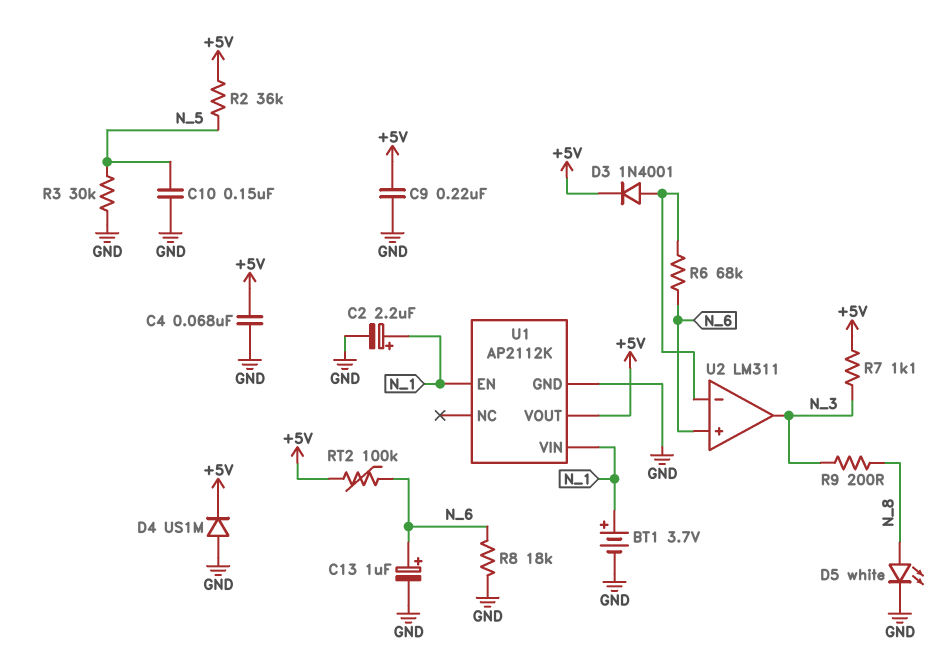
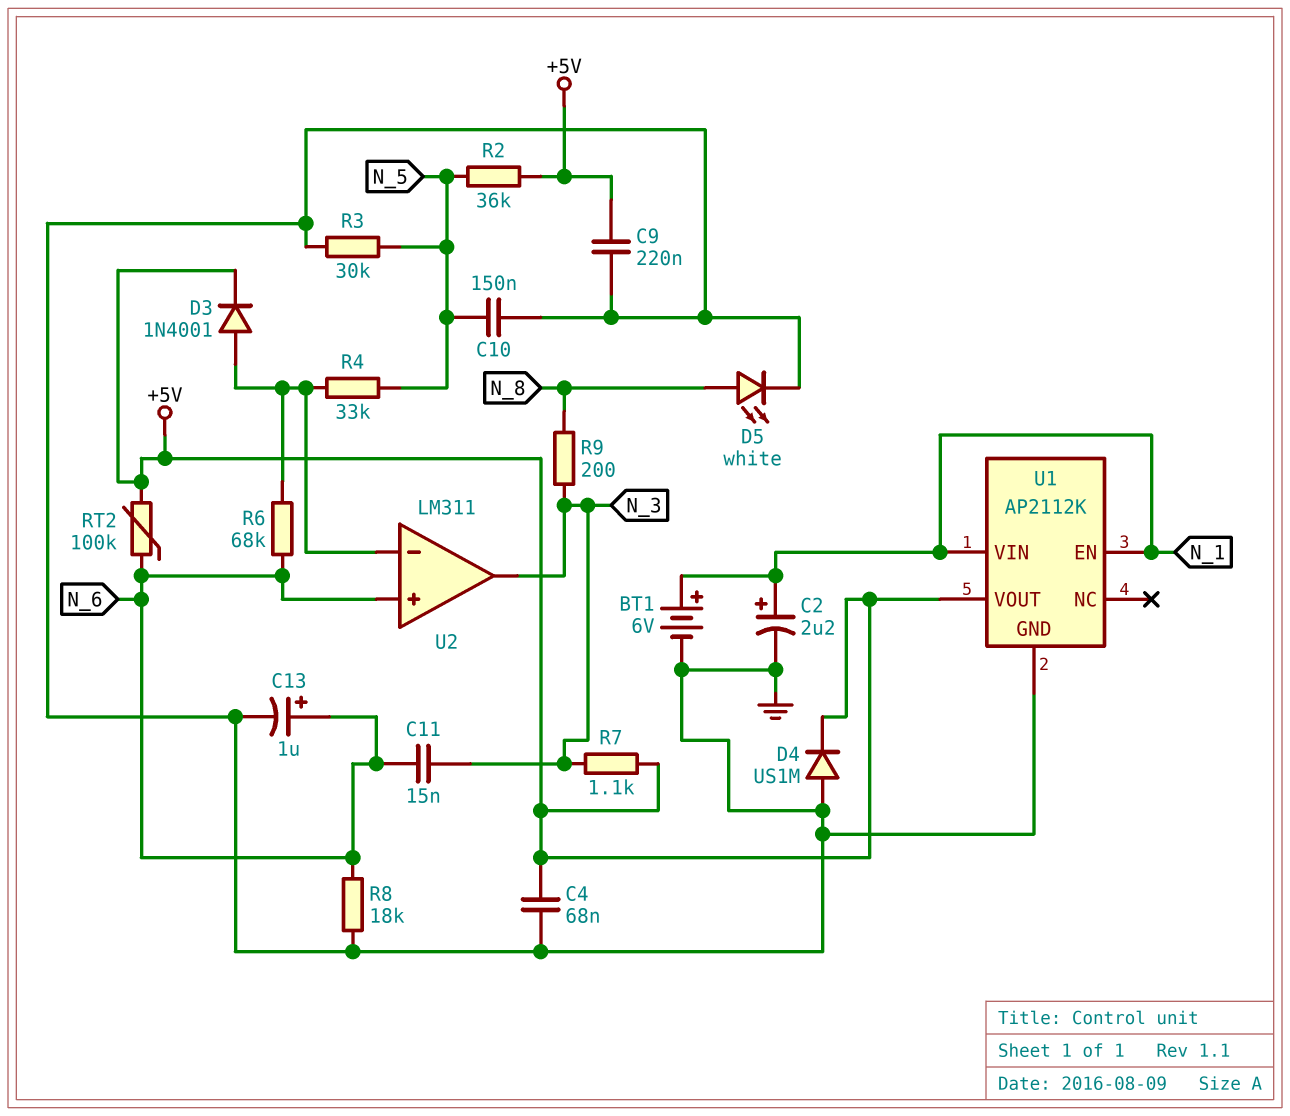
BT1: 3.7V (plus N_1, minus GND) -> 6V (plus N_1, minus GND)
C11: none -> 15nF (N_3, N_6)
R4: none -> 33k (N_5, U2/in-)

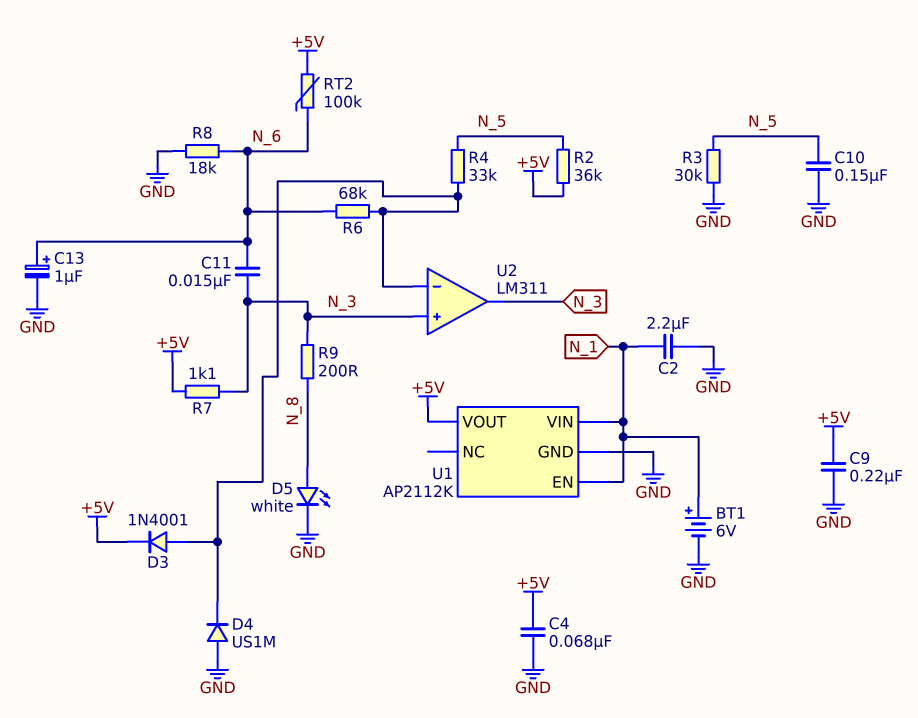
C2: 2.2uF (plus N_1, minus GND) -> 2.2uF (GND, N_1)
D4: diode US1M (A GND, K +5V) -> diode US1M (A GND, K U2/in-)
U2 pin in+: N_6 -> N_3

